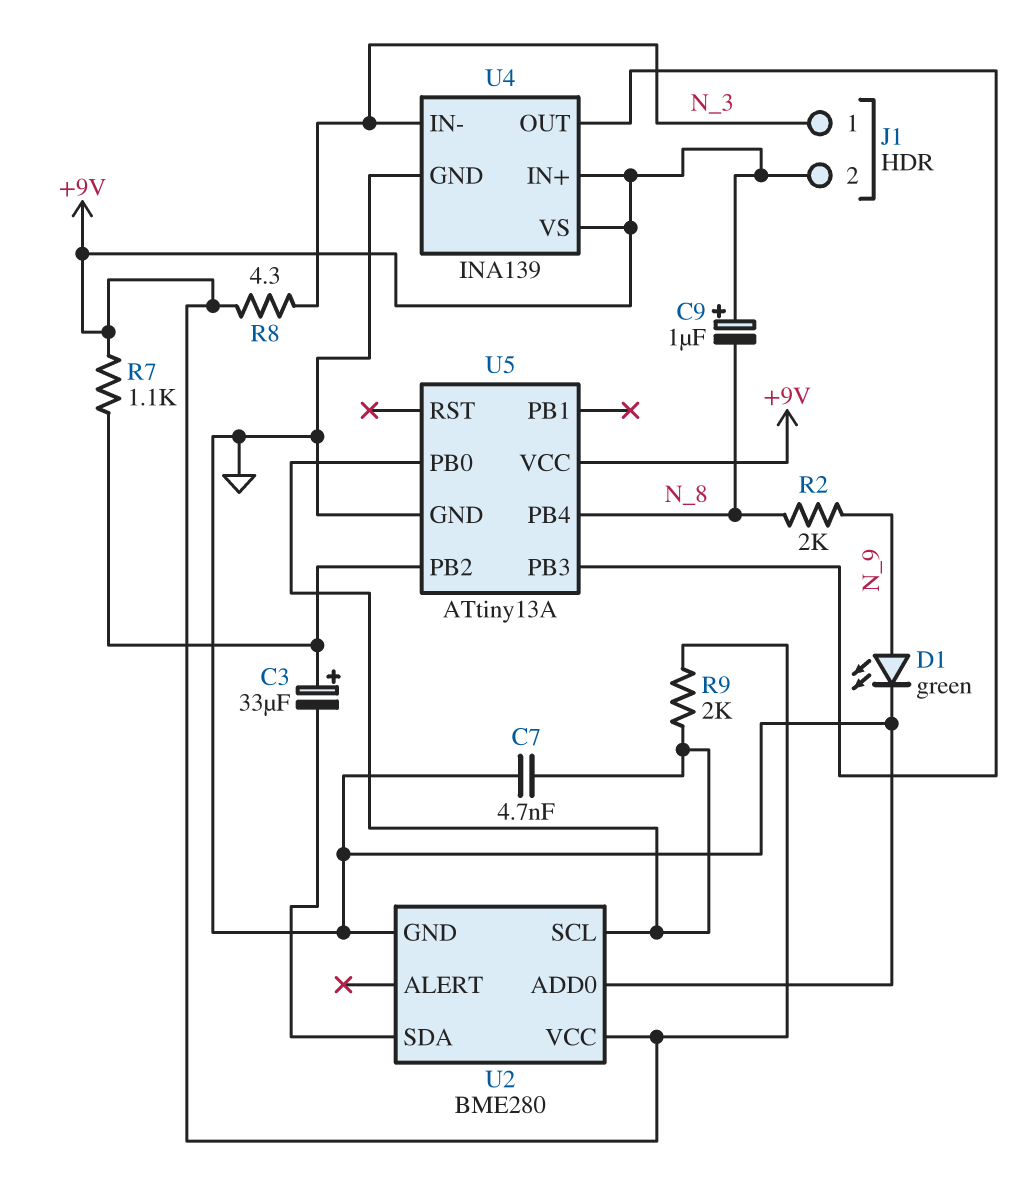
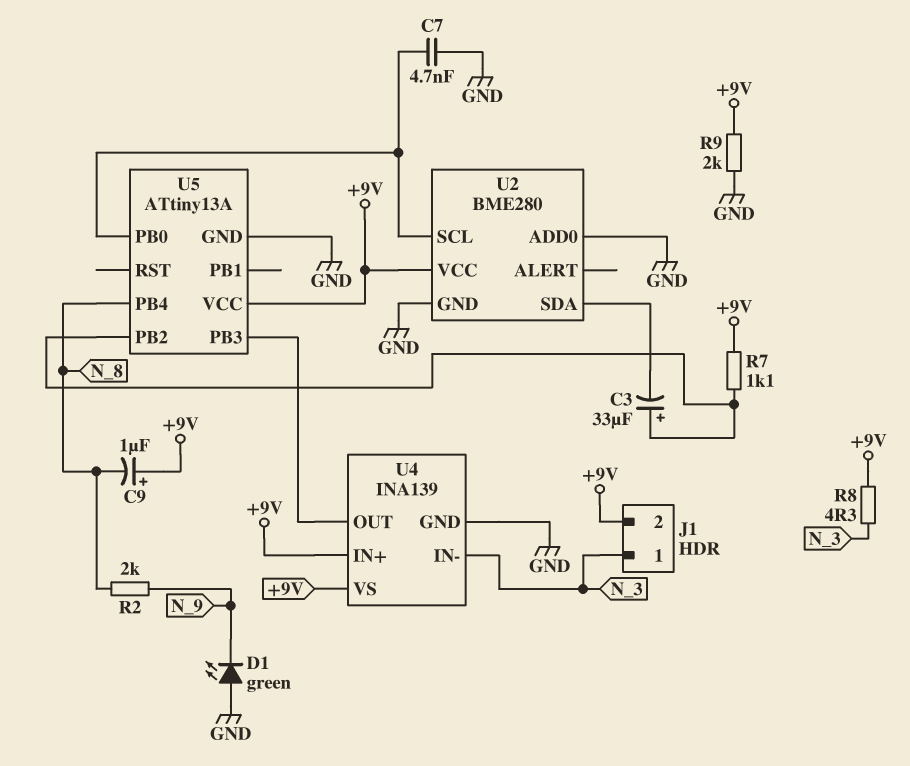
D1: LED green (A N_9, K GND) -> LED green (A GND, K N_9)
R9: 2k (+9V, U2/SCL) -> 2k (+9V, GND)

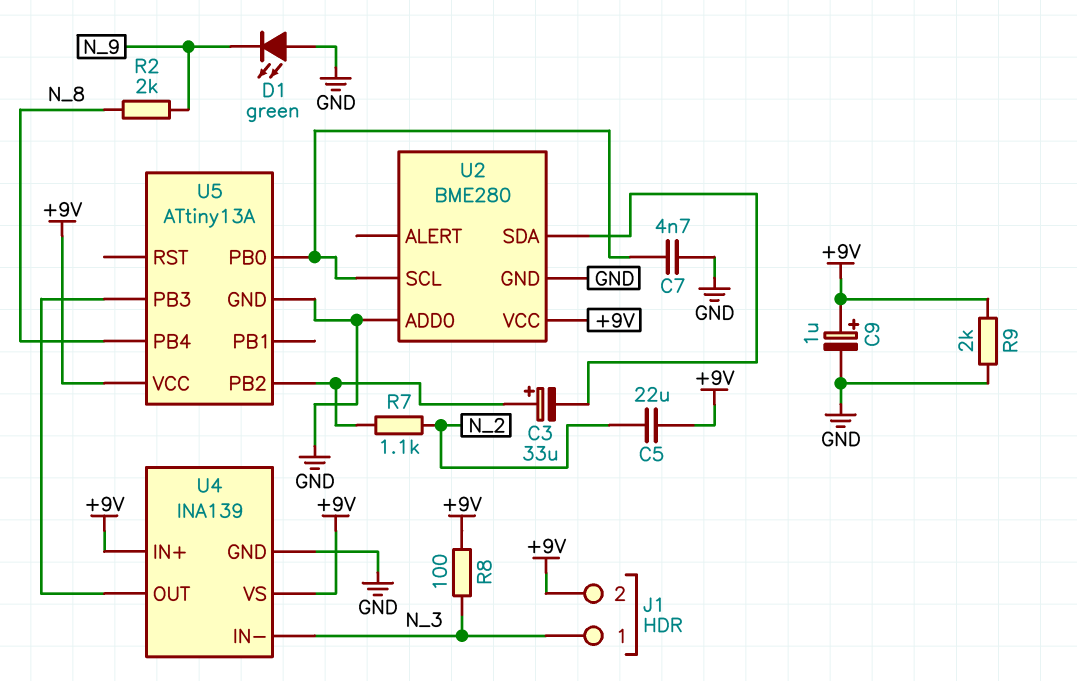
C5: none -> 22uF (+9V, N_2)
C9: 1uF (plus +9V, minus N_8) -> 1uF (plus +9V, minus GND)
R7: 1.1k (+9V, U5/PB2) -> 1.1k (N_2, U5/PB2)
R8: 4.3 (+9V, N_3) -> 100 (+9V, N_3)

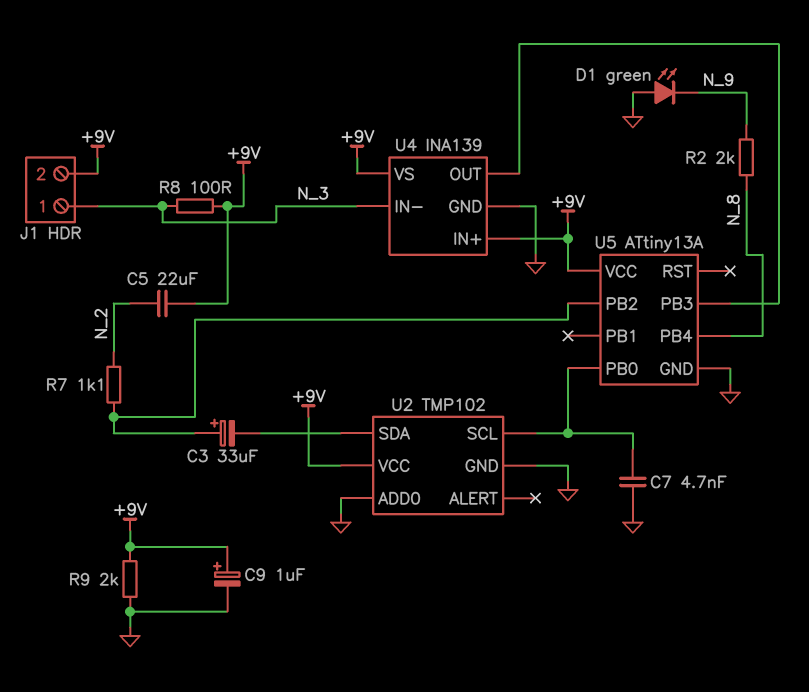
U2: BME280 -> TMP102

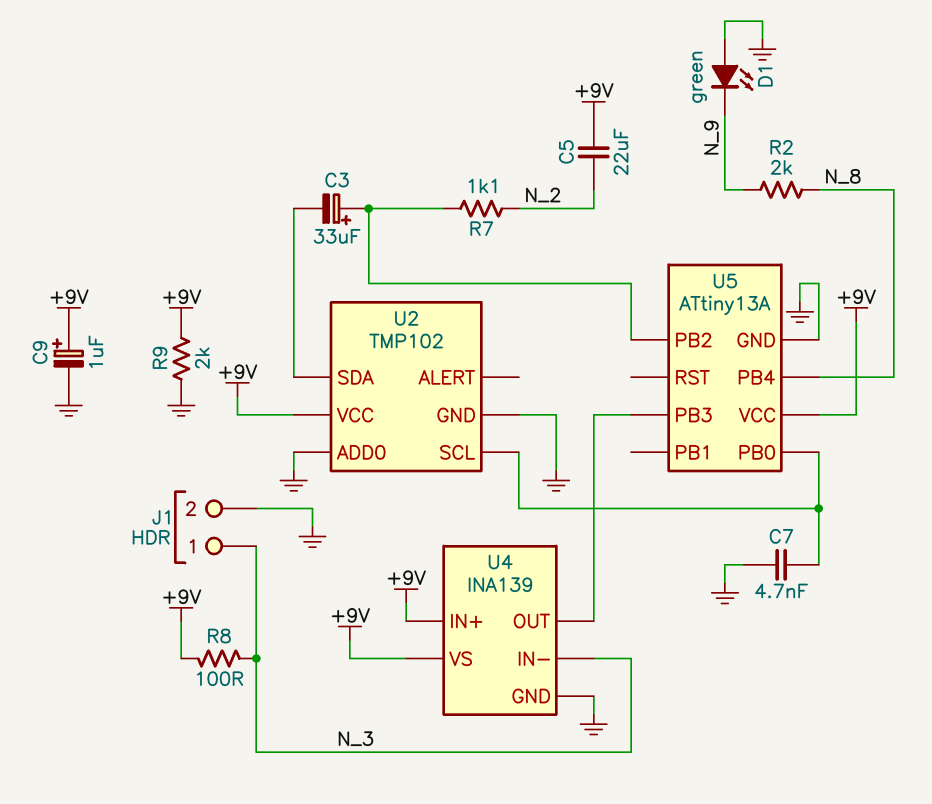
J1 pin 2: +9V -> GND

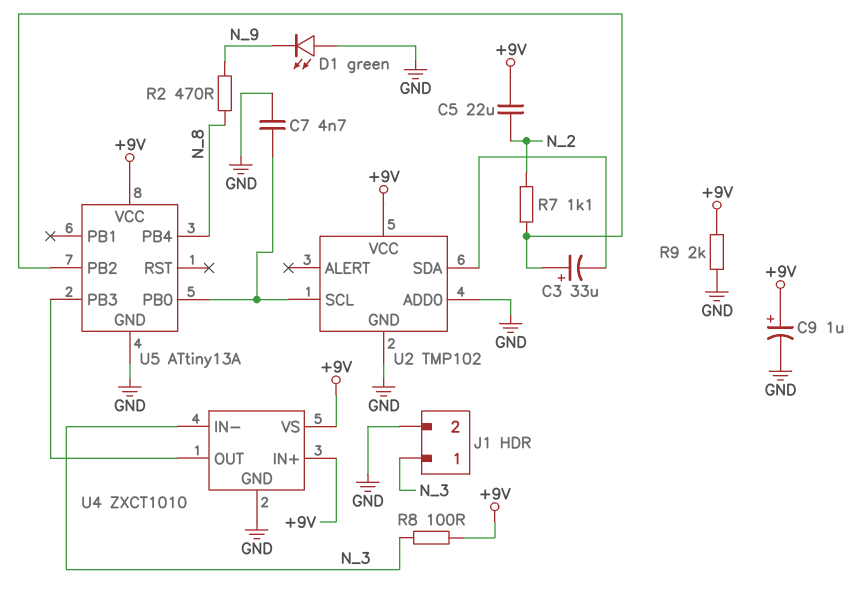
R2: 2k (N_8, N_9) -> 470 (N_8, N_9)
U4: INA139 -> ZXCT1010

